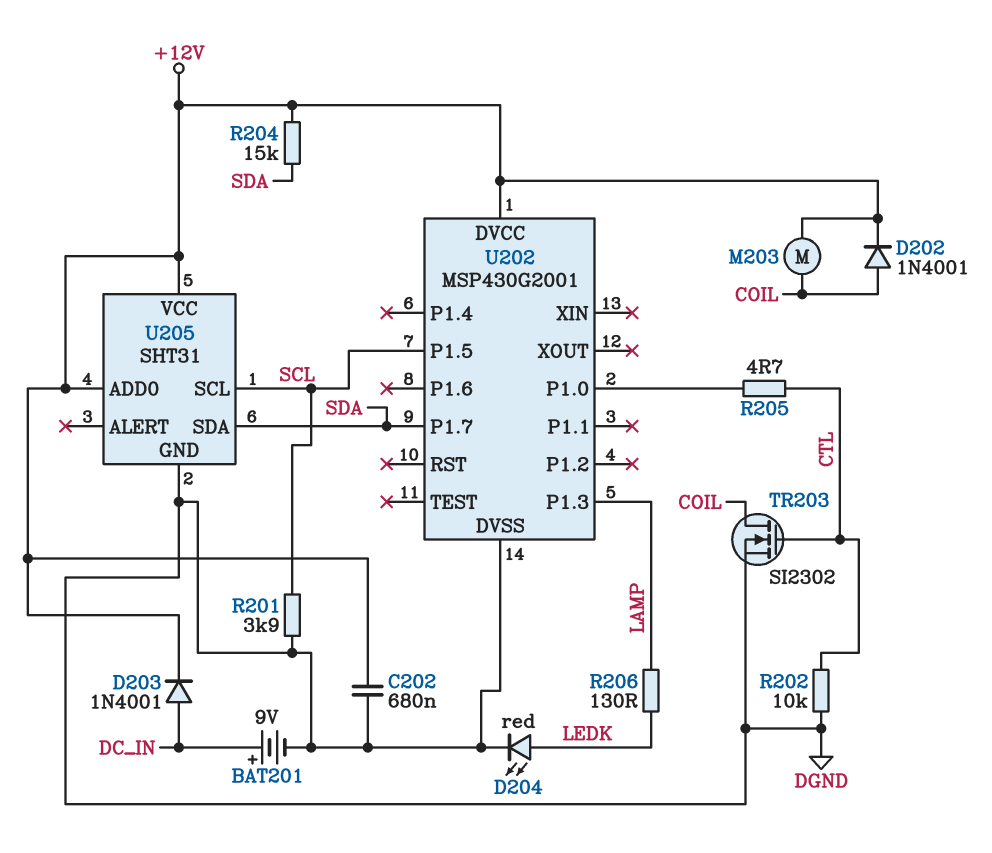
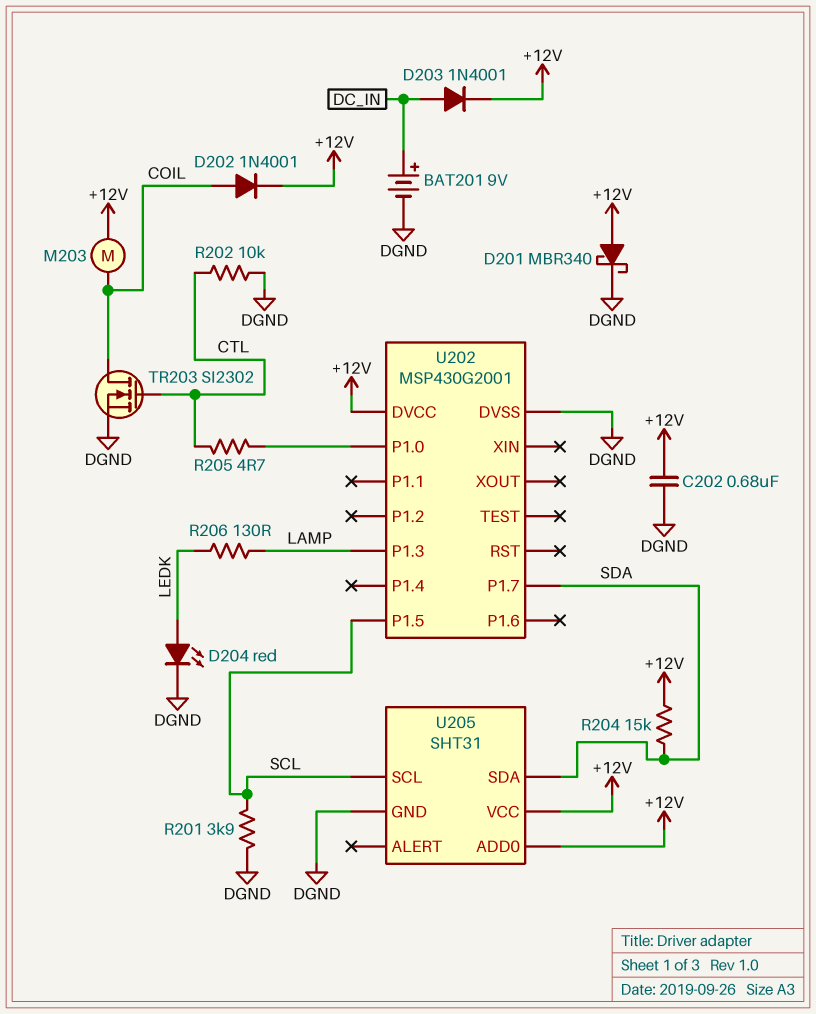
D201: none -> schottky MBR340 (A +12V, K DGND)

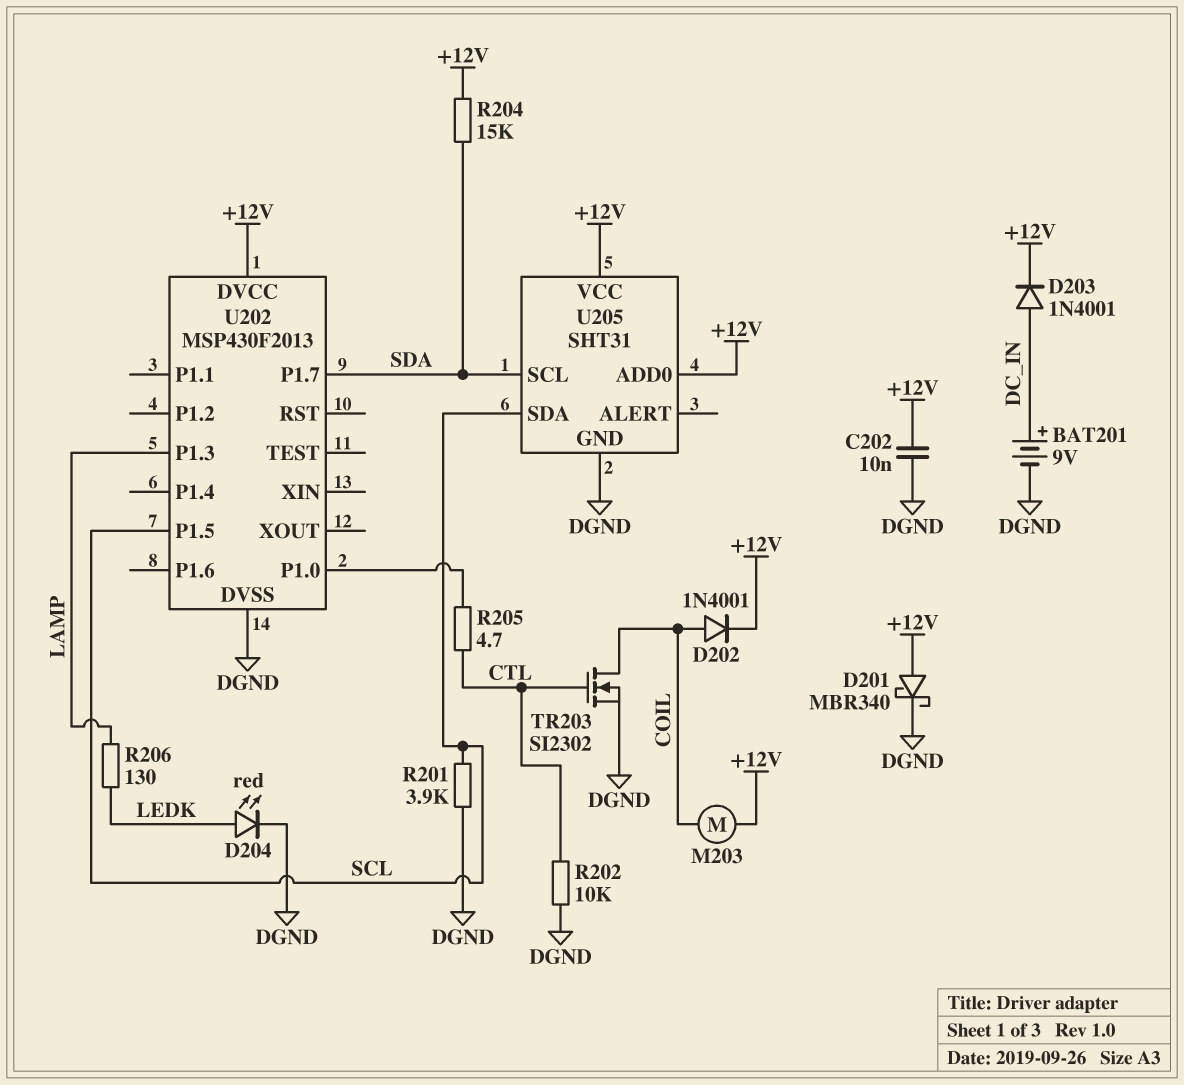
C202: 680nF (+12V, DGND) -> 10nF (+12V, DGND)
U202: MSP430G2001 -> MSP430F2013
U205 pin SCL: SCL -> SDA
U205 pin SDA: SDA -> SCL

